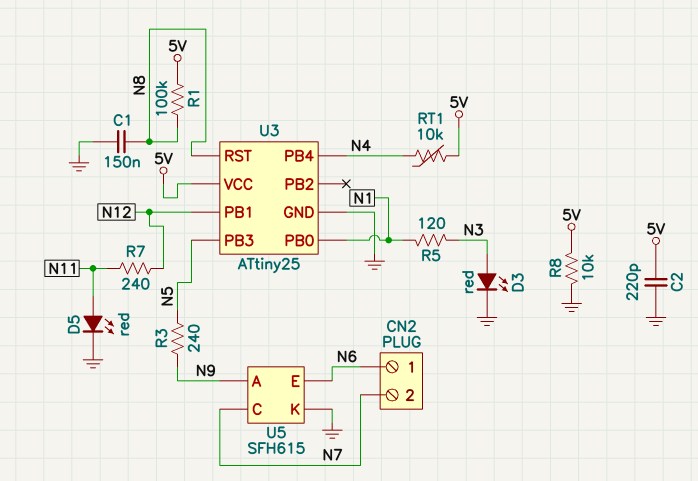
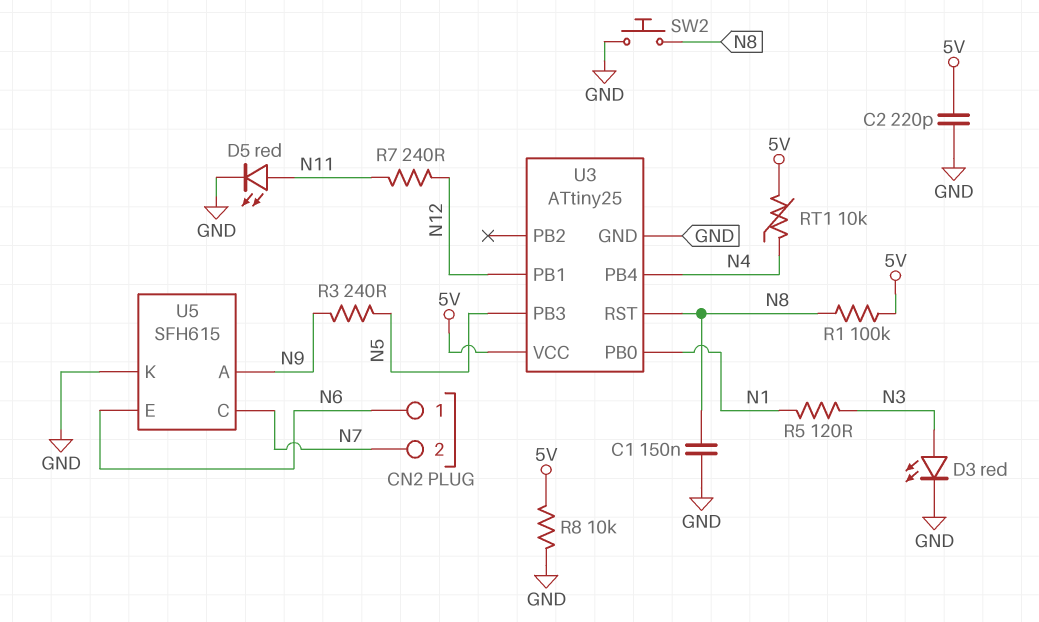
SW2: none -> button (GND, N8)

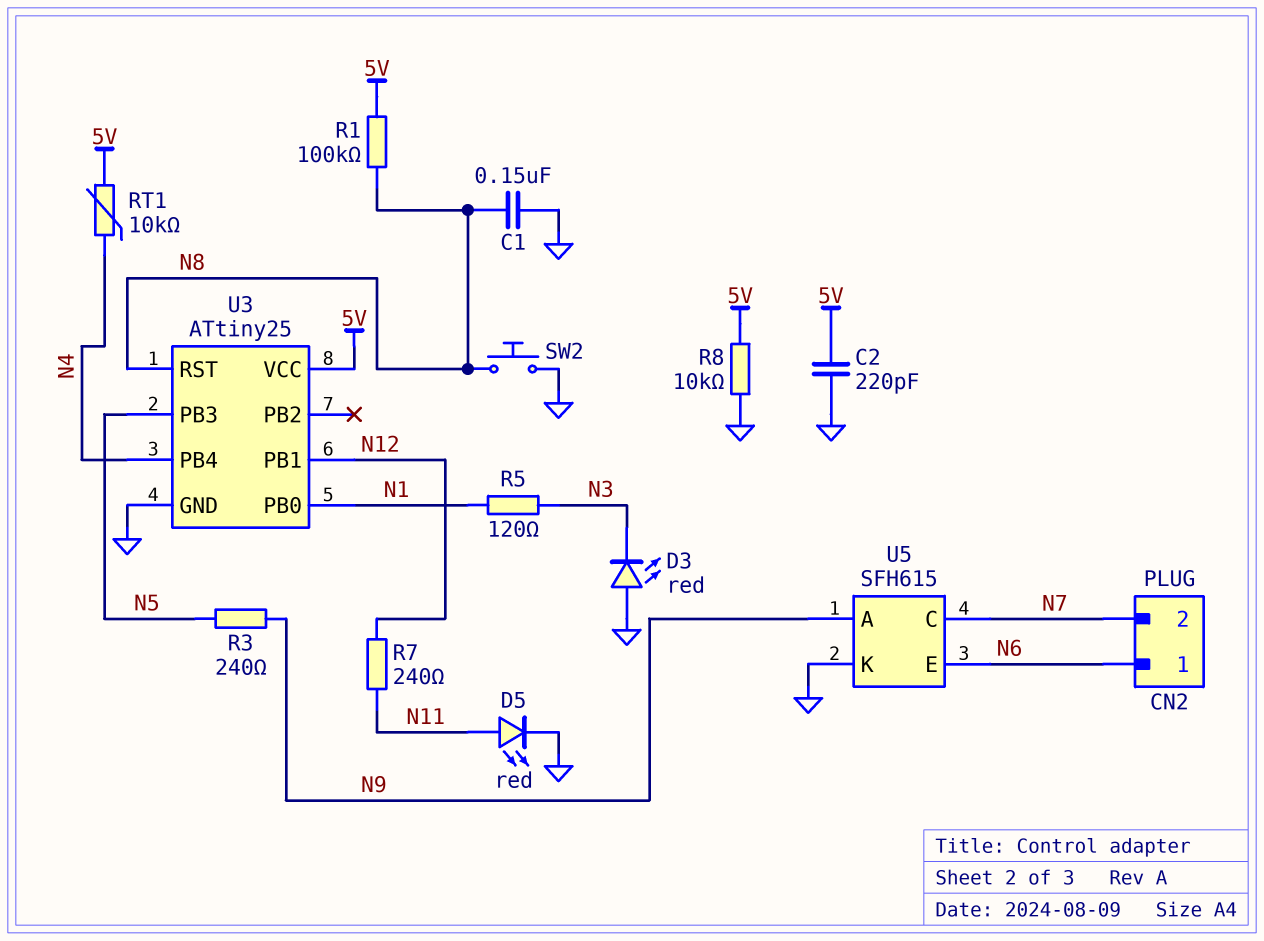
D3: LED red (A N3, K GND) -> LED red (A GND, K N3)

